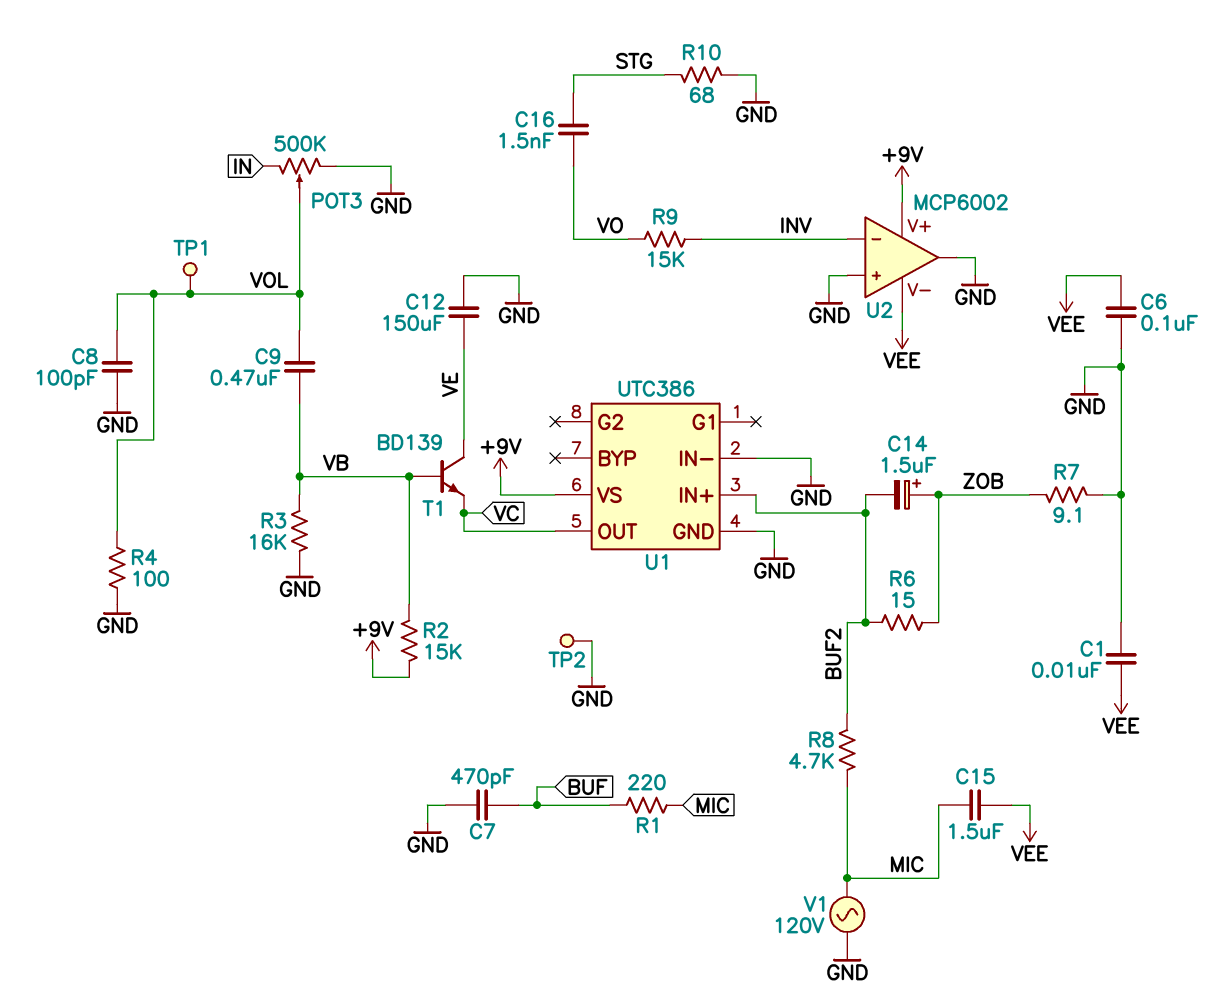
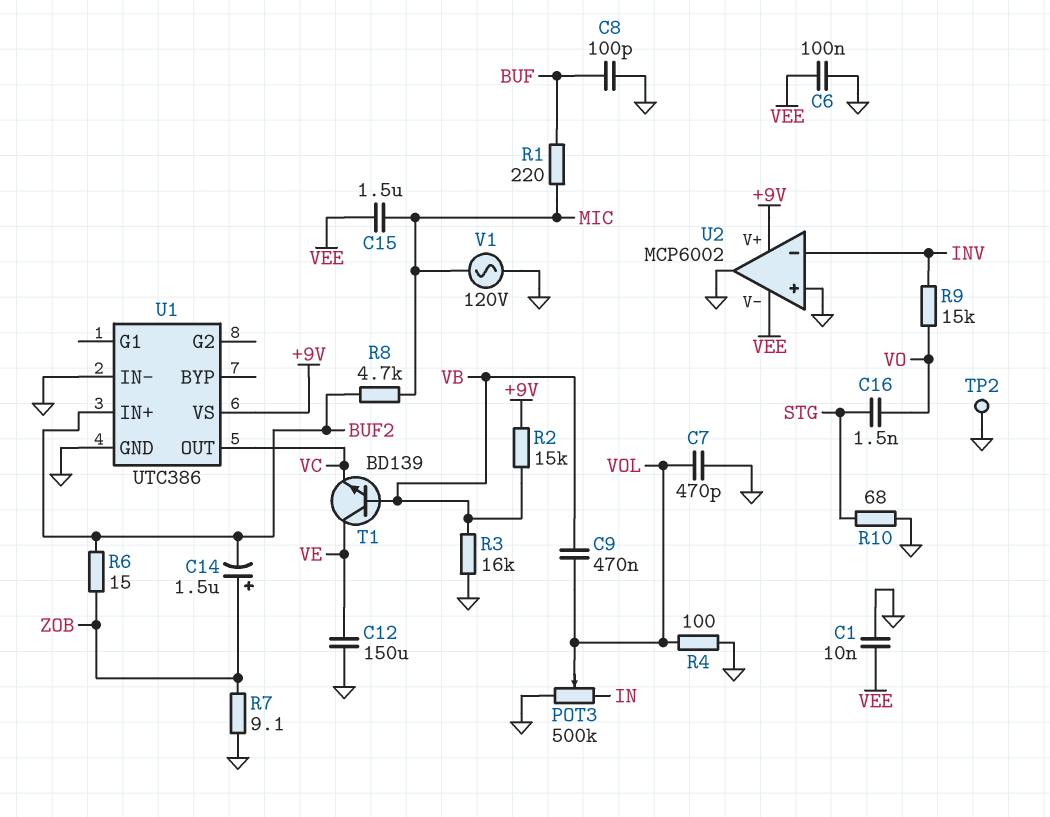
C7: 470pF (BUF, GND) -> 470pF (GND, VOL)
C8: 100pF (GND, VOL) -> 100pF (BUF, GND)
TP1: test point (VOL) -> none

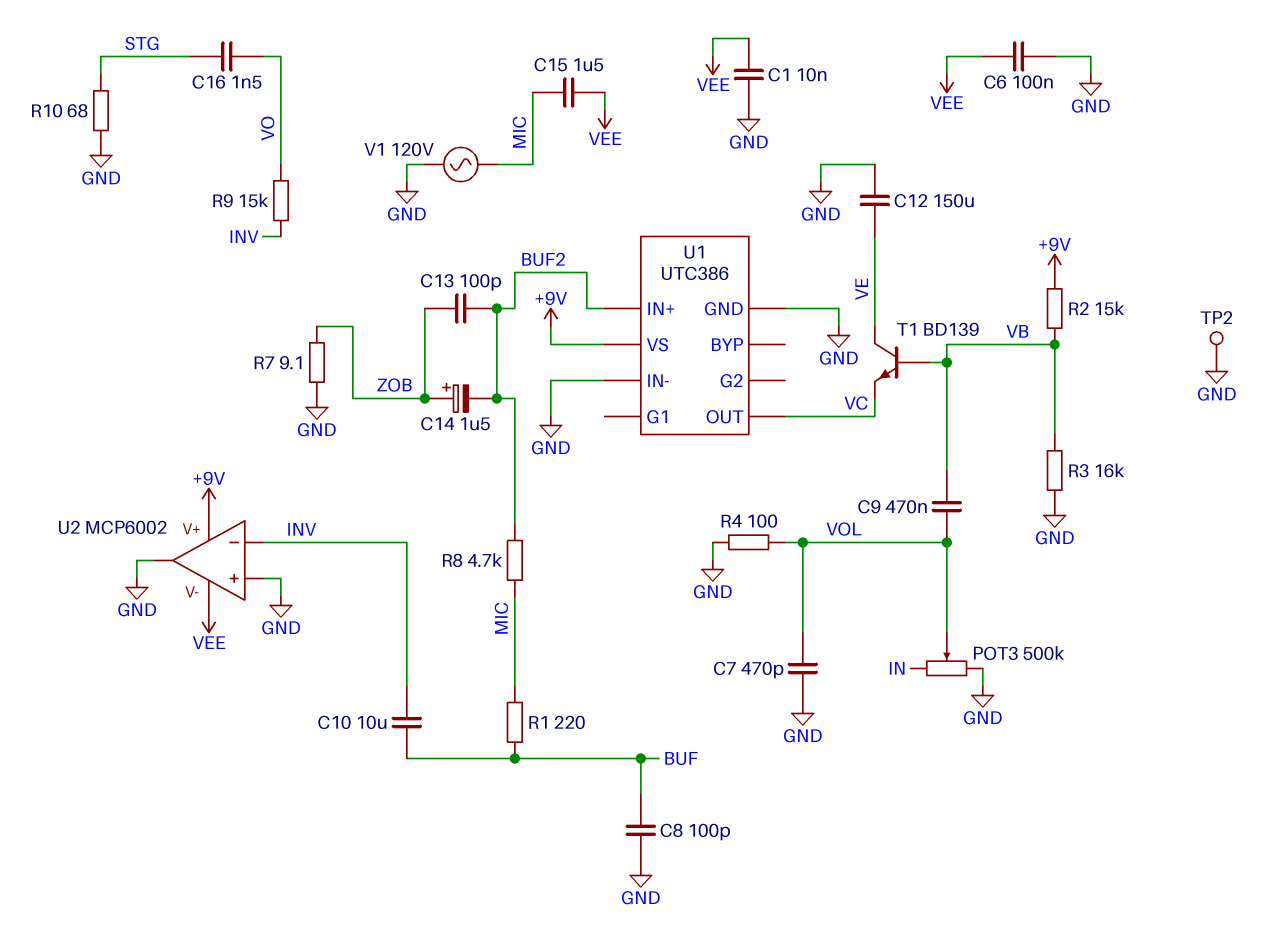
C10: none -> 10uF (BUF, INV)
C13: none -> 100pF (BUF2, ZOB)
R6: 15 (BUF2, ZOB) -> none

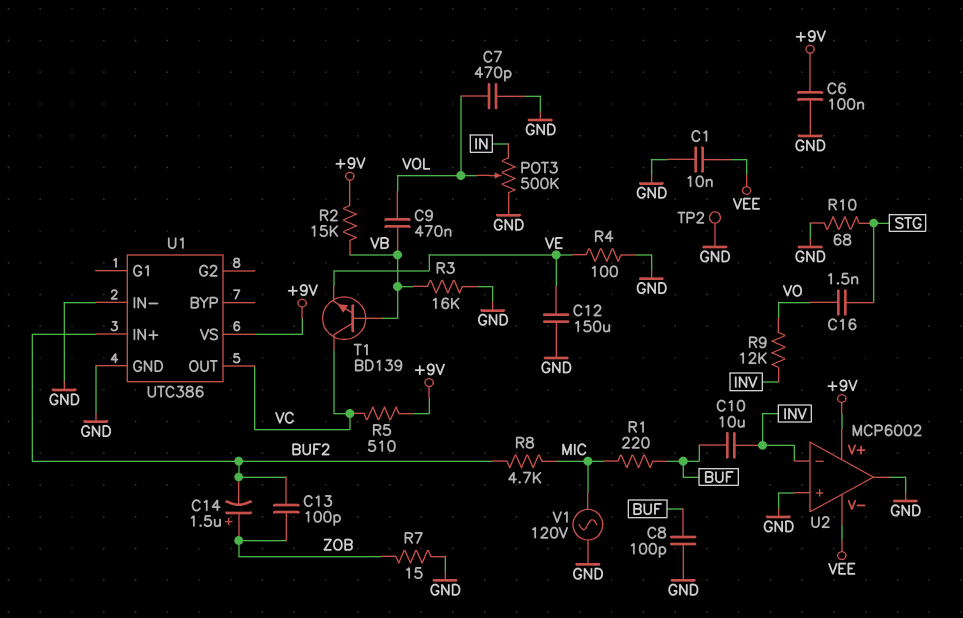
C6: 100nF (GND, VEE) -> 100nF (+9V, GND)
C15: 1.5uF (MIC, VEE) -> none
R4: 100 (GND, VOL) -> 100 (GND, VE)
R5: none -> 510 (+9V, VC)
R7: 9.1 (GND, ZOB) -> 15 (GND, ZOB)
R9: 15k (INV, VO) -> 12k (INV, VO)
T1: NPN BD139 (B VB, C VE, E VC) -> NPN BD139 (B VB, C VC, E VE)

